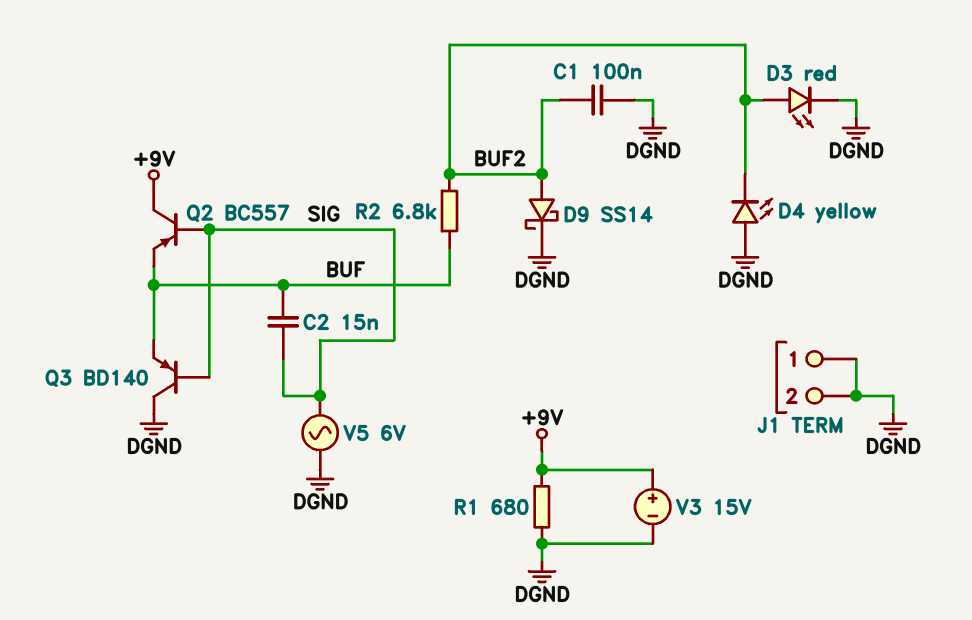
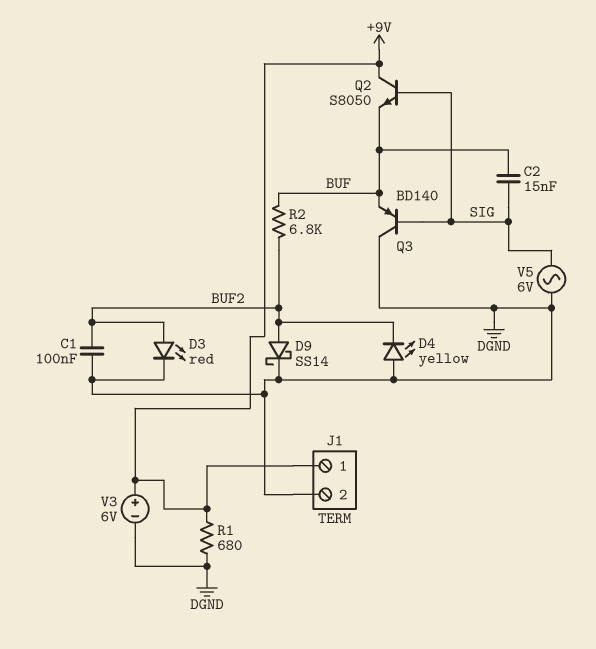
J1 pin 1: DGND -> +9V
Q2: PNP BC557 (B SIG, C +9V, E BUF) -> NPN S8050 (B SIG, C +9V, E BUF)
V3: 15V (plus +9V, minus DGND) -> 6V (plus +9V, minus DGND)

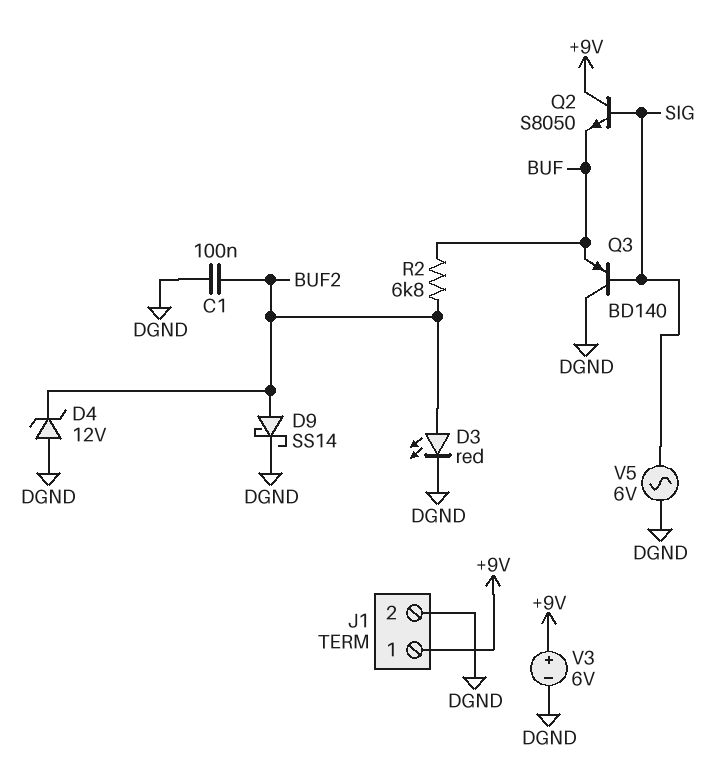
C2: 15nF (BUF, SIG) -> none
D4: LED yellow (A DGND, K BUF2) -> zener 12V (A DGND, K BUF2)
R1: 680 (+9V, DGND) -> none

